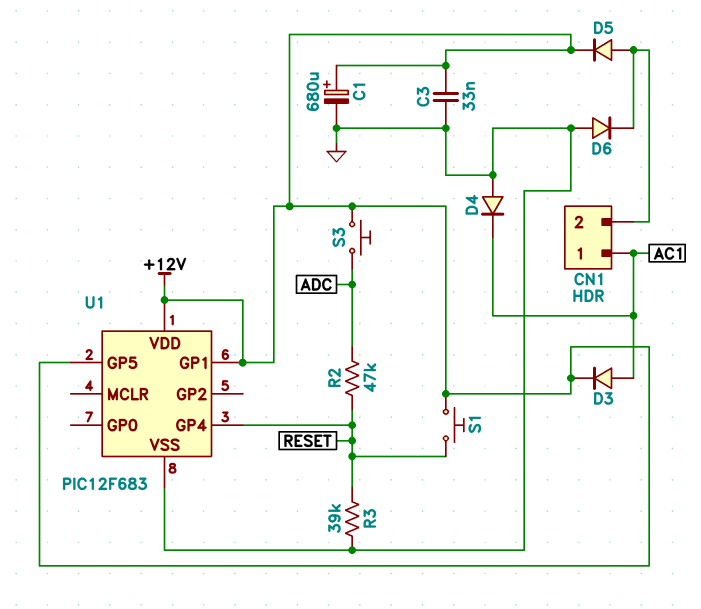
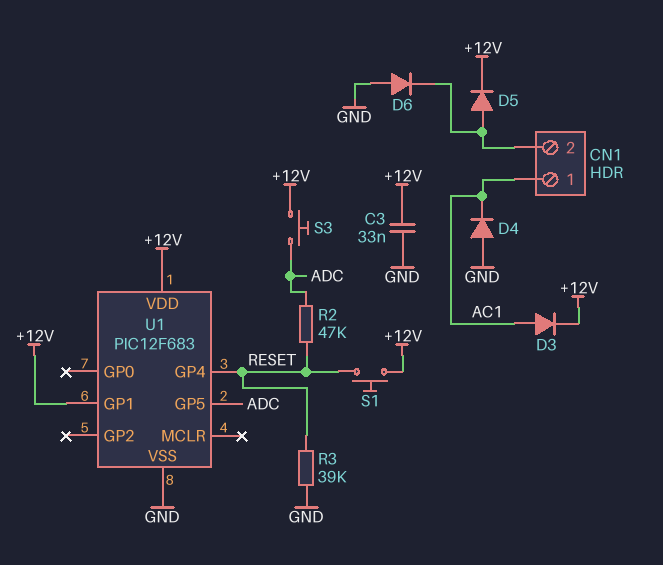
C1: 680uF (plus +12V, minus GND) -> none
U1 pin GP5: +12V -> ADC

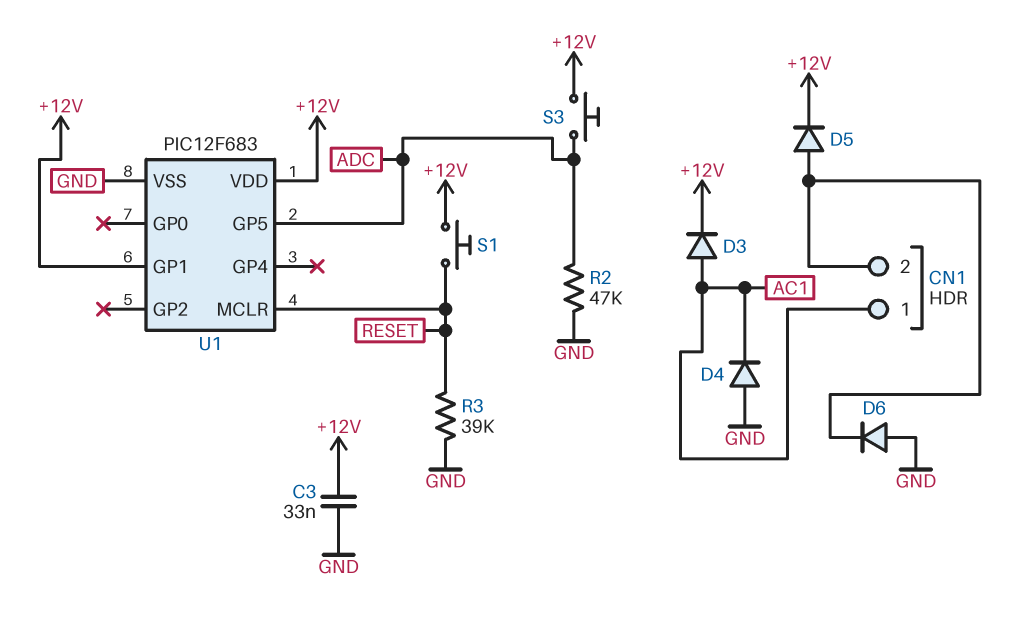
R2: 47k (ADC, RESET) -> 47k (ADC, GND)
U1 pin GP4: RESET -> none
U1 pin MCLR: none -> RESET

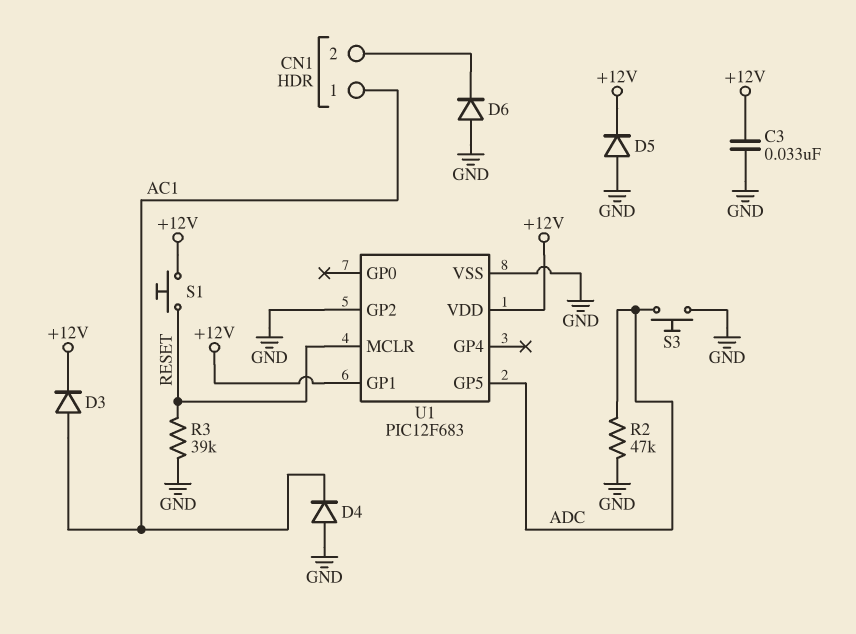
D5: diode (A CN1/2, K +12V) -> diode (A GND, K +12V)
S3: button (+12V, ADC) -> button (ADC, GND)
U1 pin GP2: none -> GND

